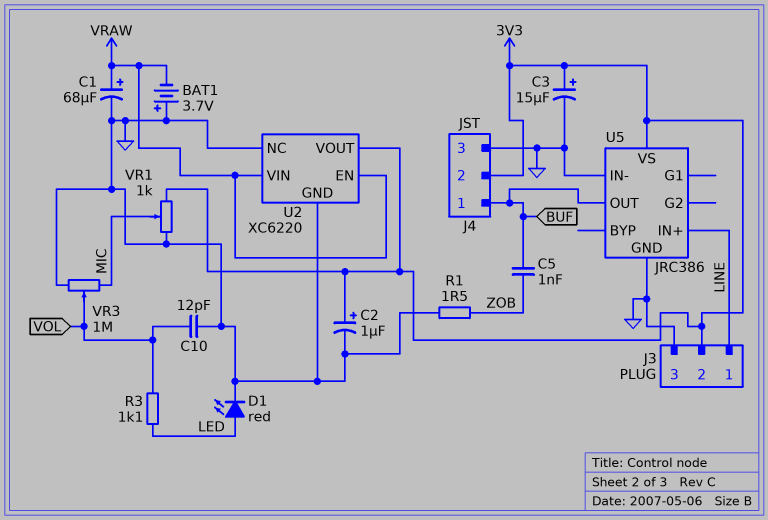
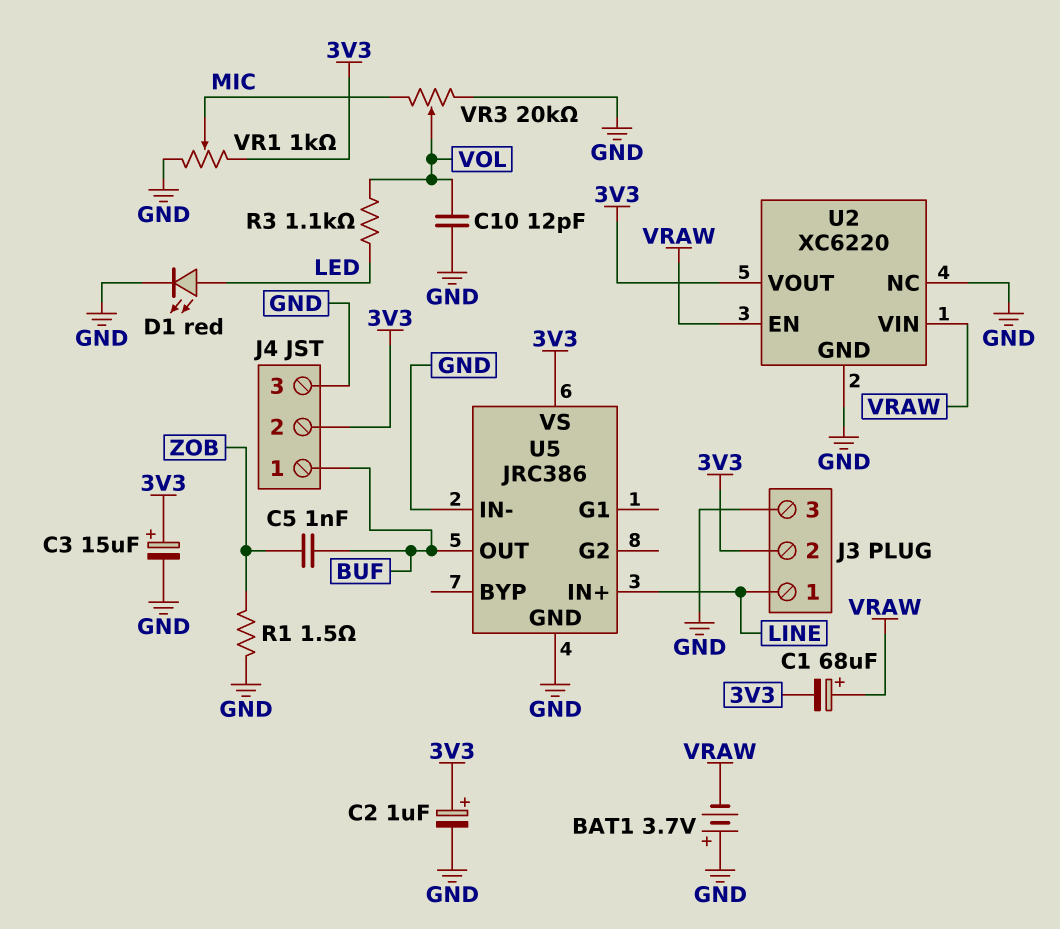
C1: 68uF (plus VRAW, minus GND) -> 68uF (plus VRAW, minus 3V3)
VR3: 1M (GND, MIC, wiper VOL) -> 20k (GND, MIC, wiper VOL)

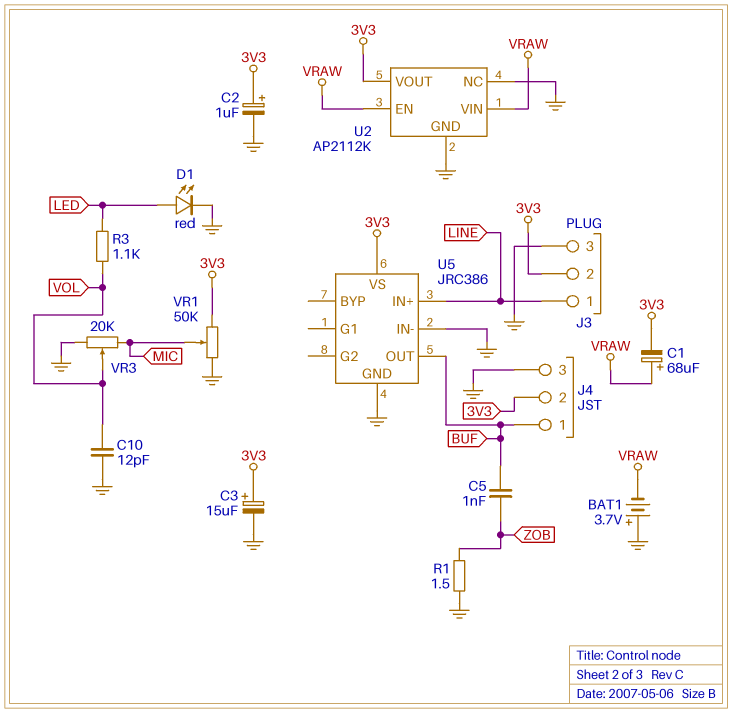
U2: XC6220 -> AP2112K
VR1: 1k (3V3, GND, wiper MIC) -> 50k (3V3, GND, wiper MIC)

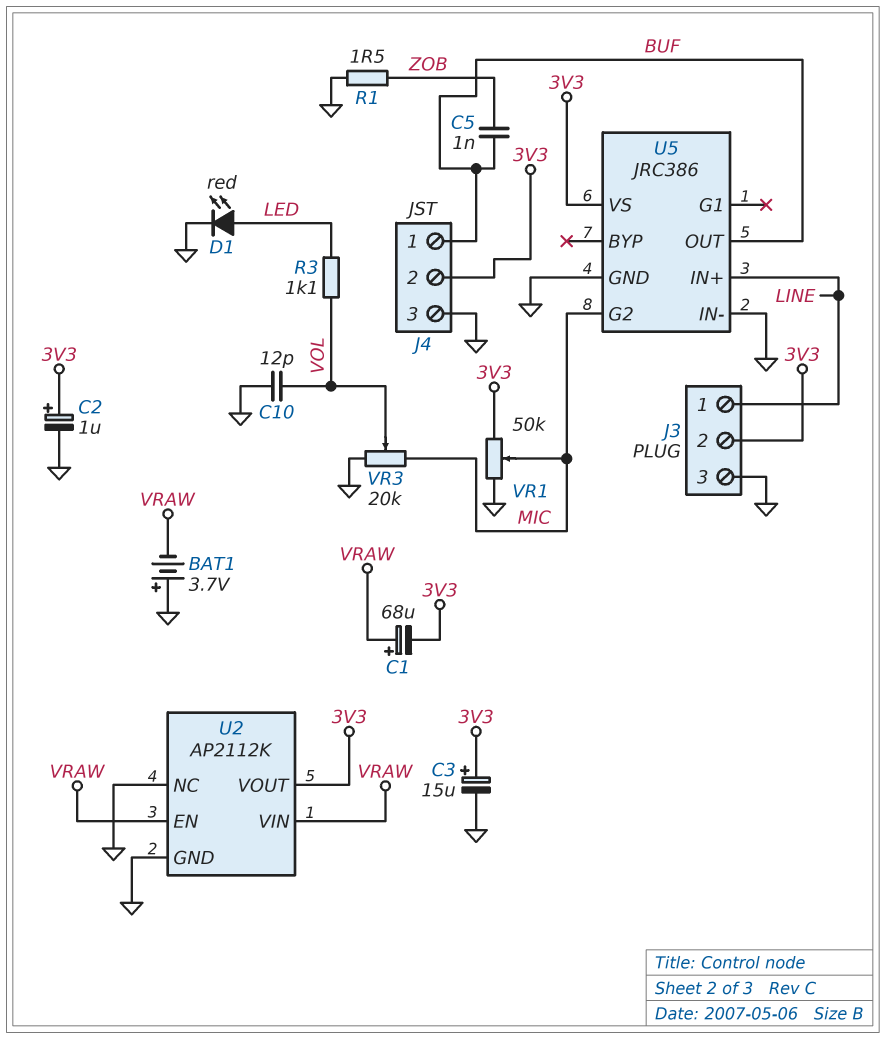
U5 pin G2: none -> MIC

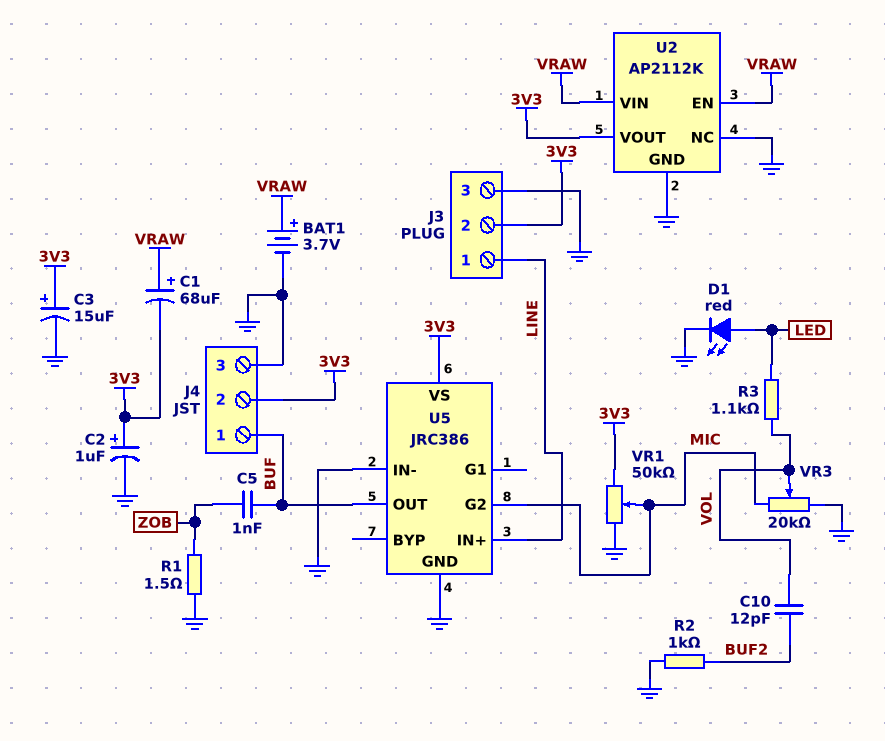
BAT1: 3.7V (plus GND, minus VRAW) -> 3.7V (plus VRAW, minus GND)
C10: 12pF (GND, VOL) -> 12pF (BUF2, VOL)
R2: none -> 1k (BUF2, GND)

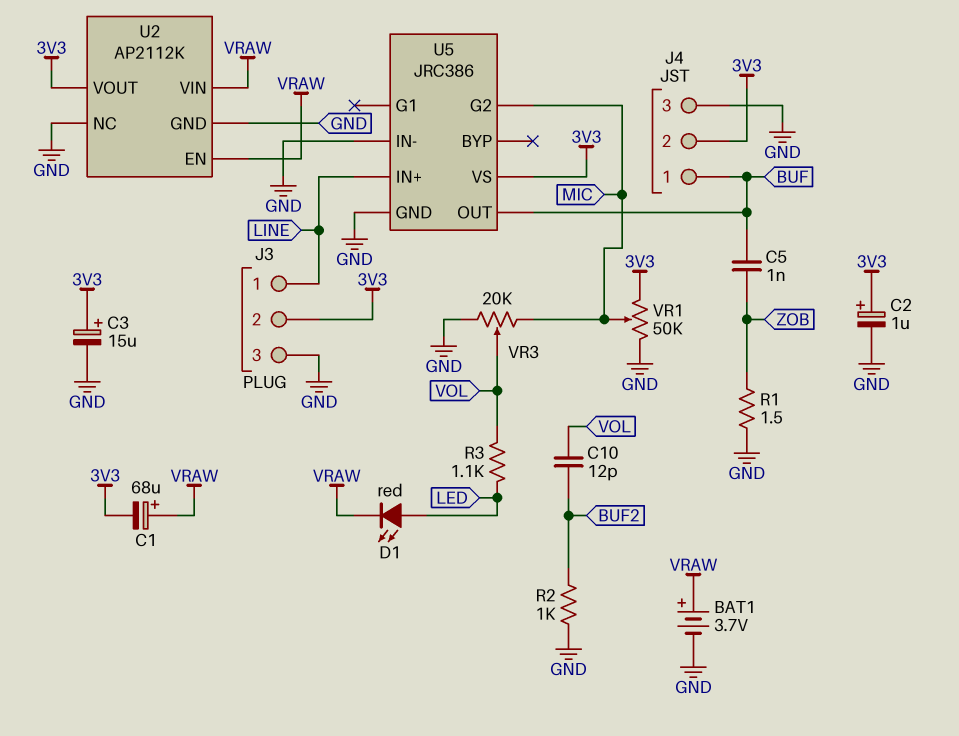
D1: LED red (A LED, K GND) -> LED red (A LED, K VRAW)

